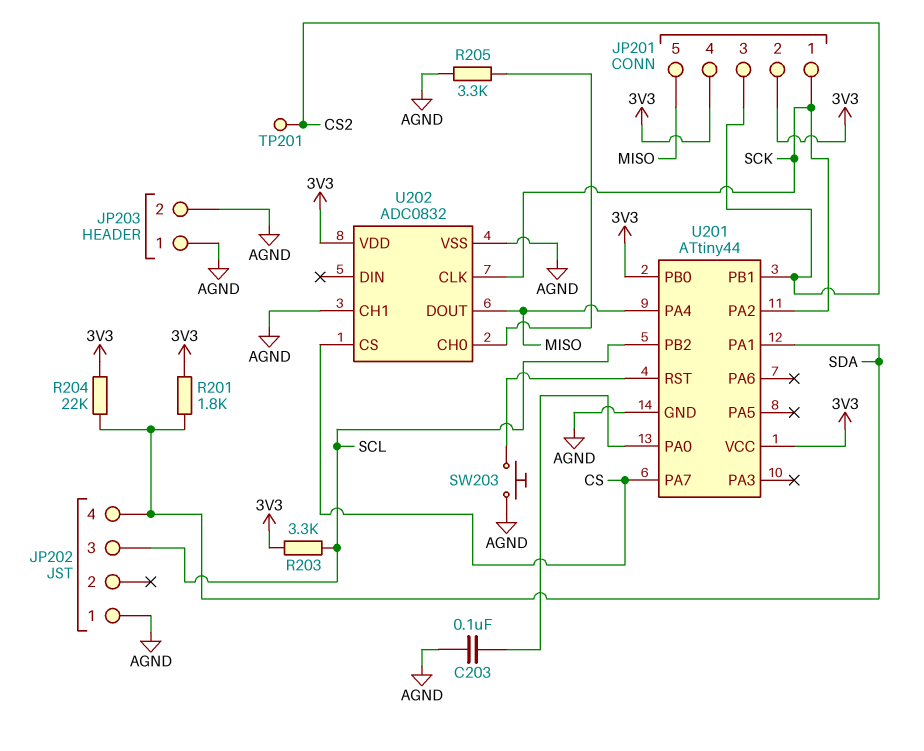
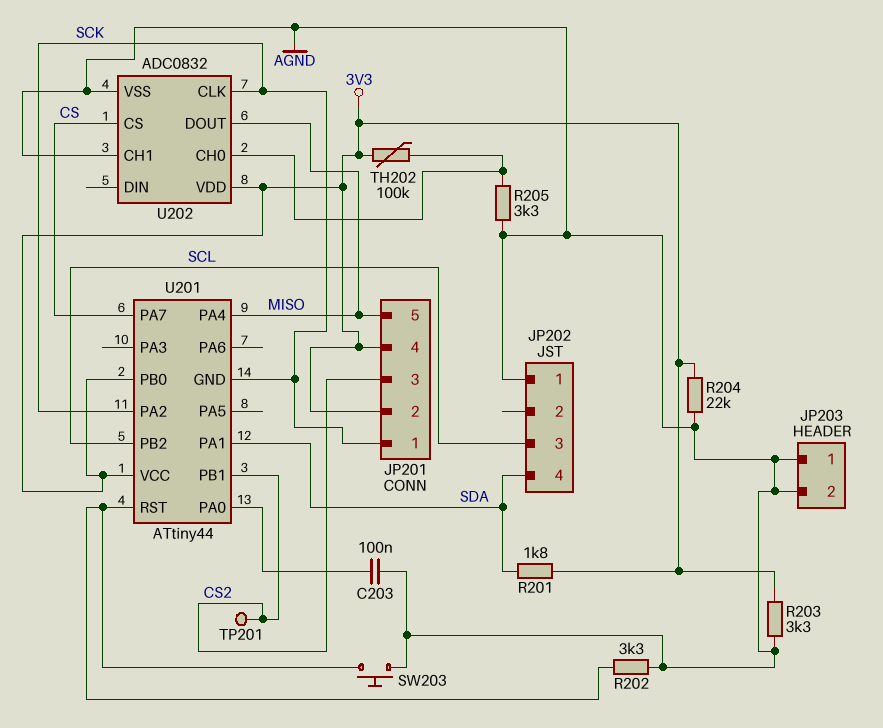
R202: none -> 3.3k (AGND, U201/RST)
R203: 3.3k (3V3, SCL) -> 3.3k (3V3, AGND)
R204: 22k (3V3, SDA) -> 22k (3V3, AGND)
TH202: none -> 100k (3V3, U202/CH0)
U201 pin GND: AGND -> SCK

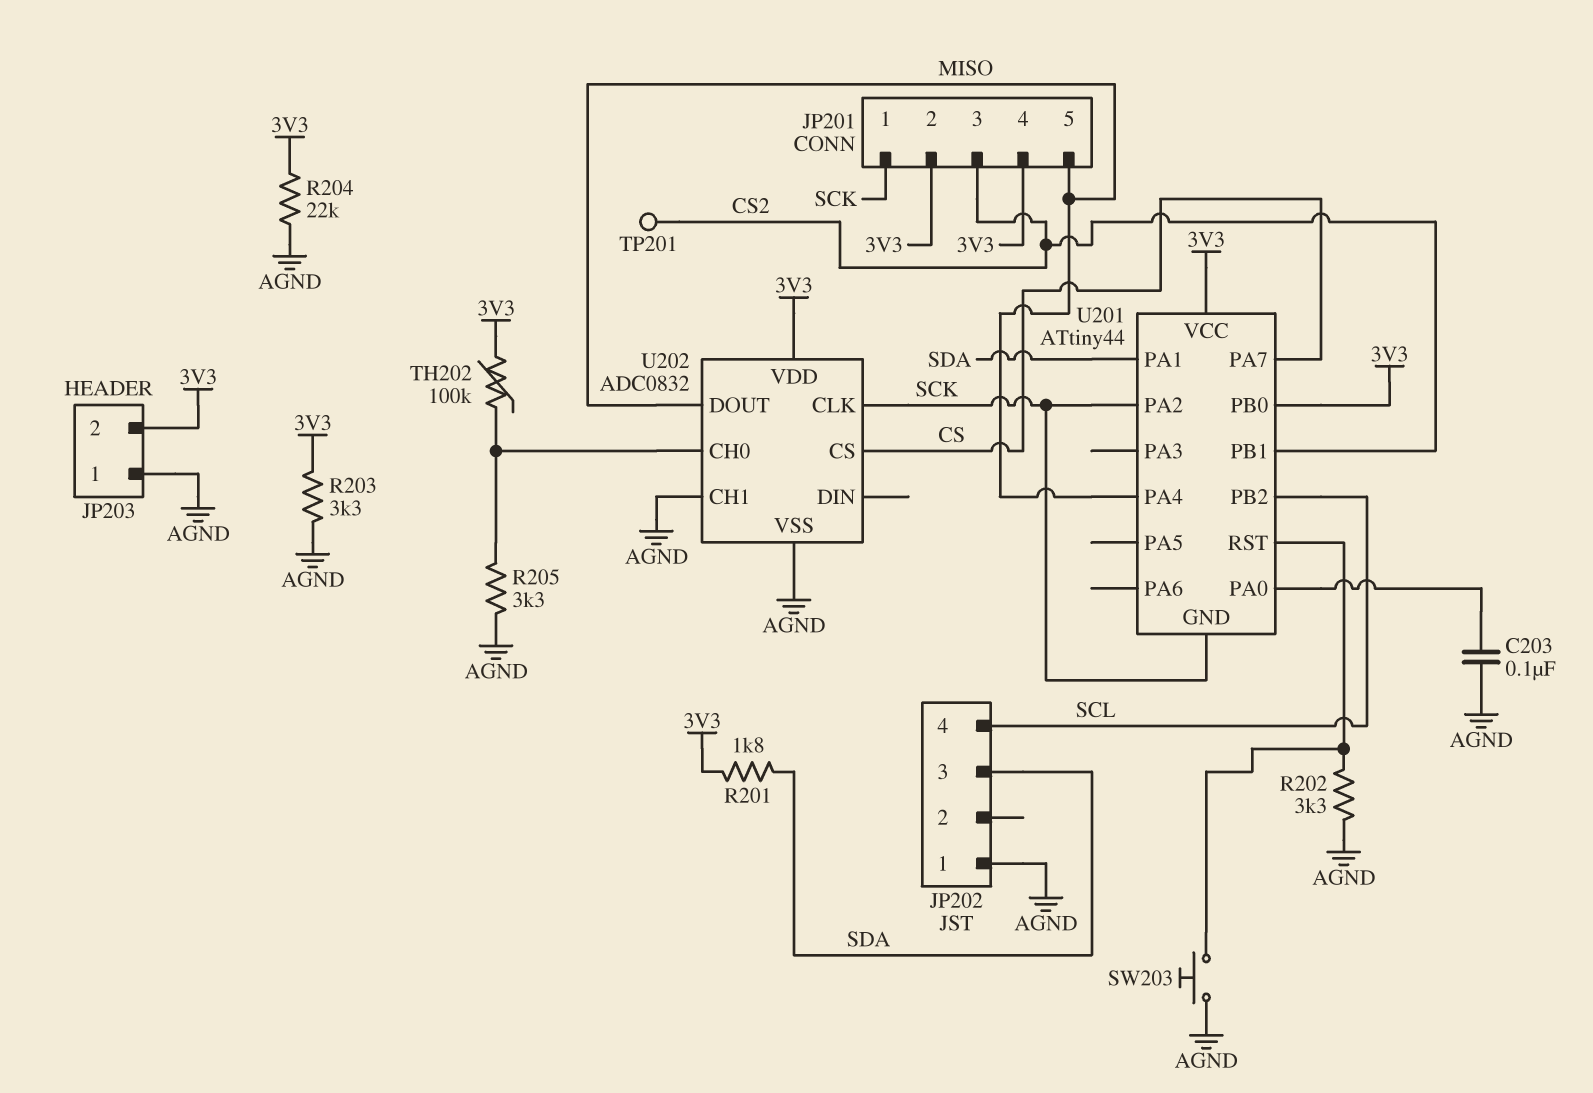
JP202 pin 3: SCL -> SDA
JP202 pin 4: SDA -> SCL
JP203 pin 2: AGND -> 3V3

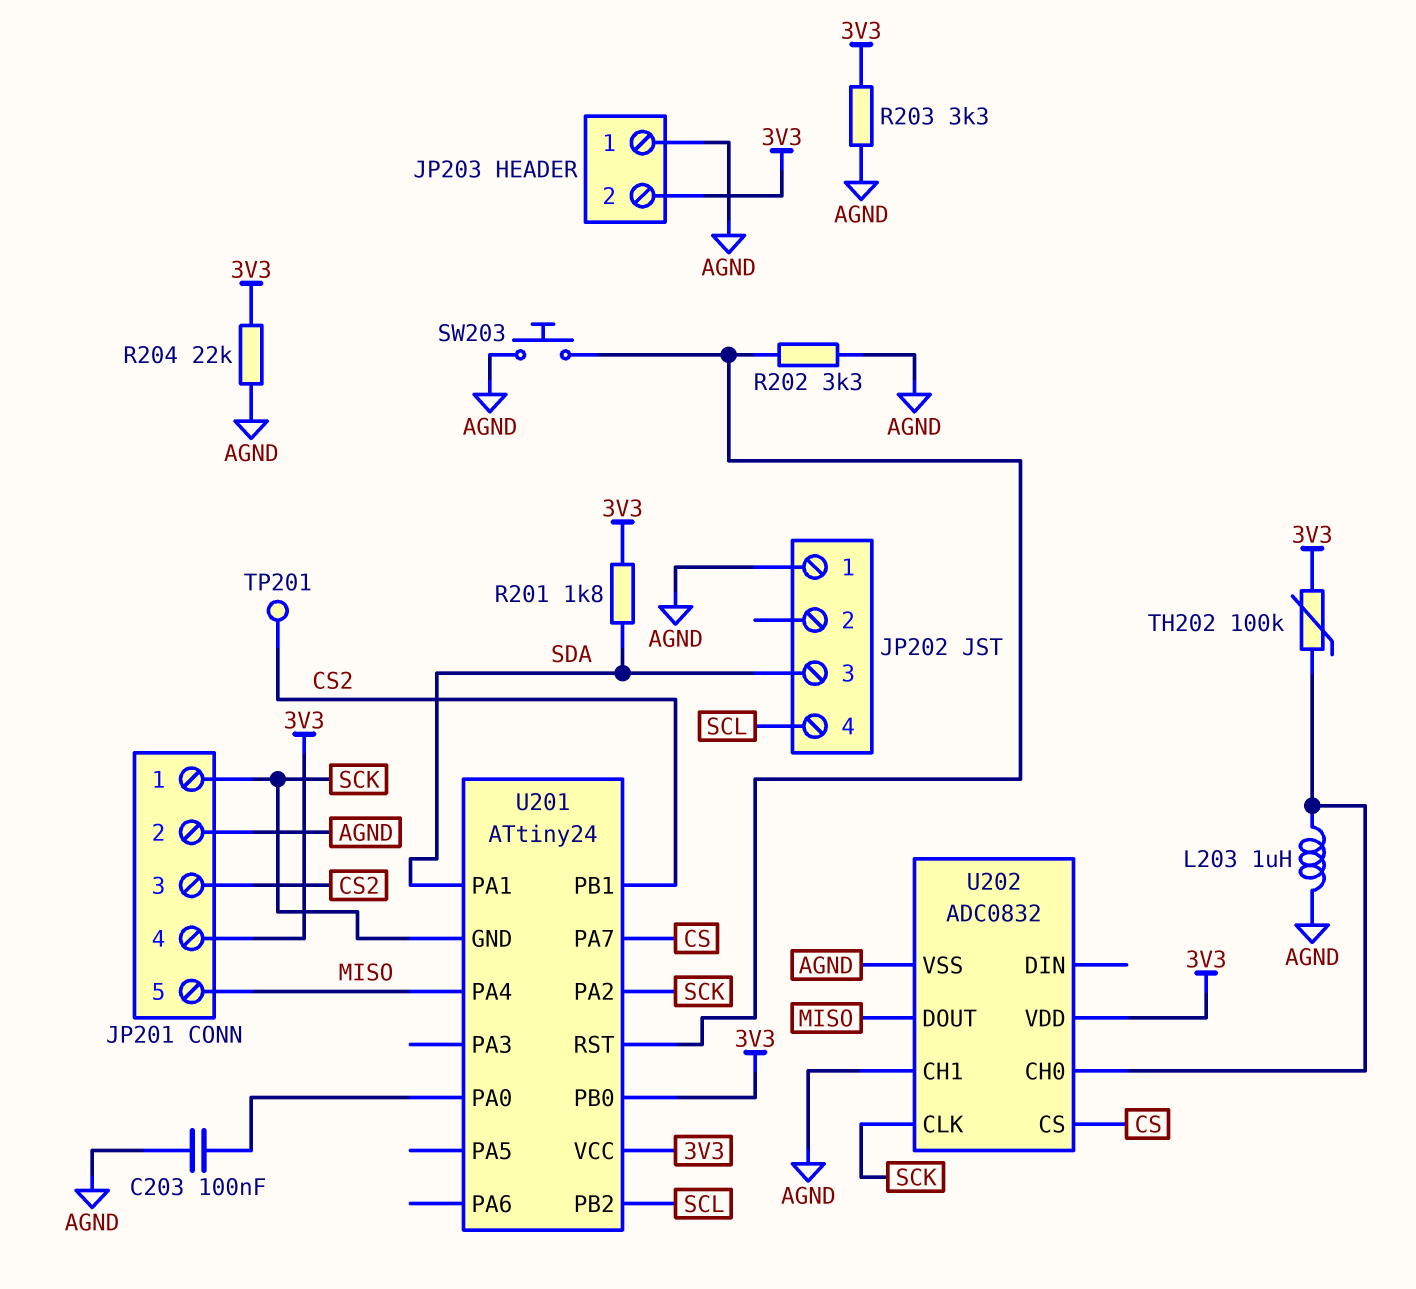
JP201 pin 2: 3V3 -> AGND
L203: none -> 1uH (AGND, U202/CH0)
R205: 3.3k (AGND, U202/CH0) -> none
U201: ATtiny44 -> ATtiny24

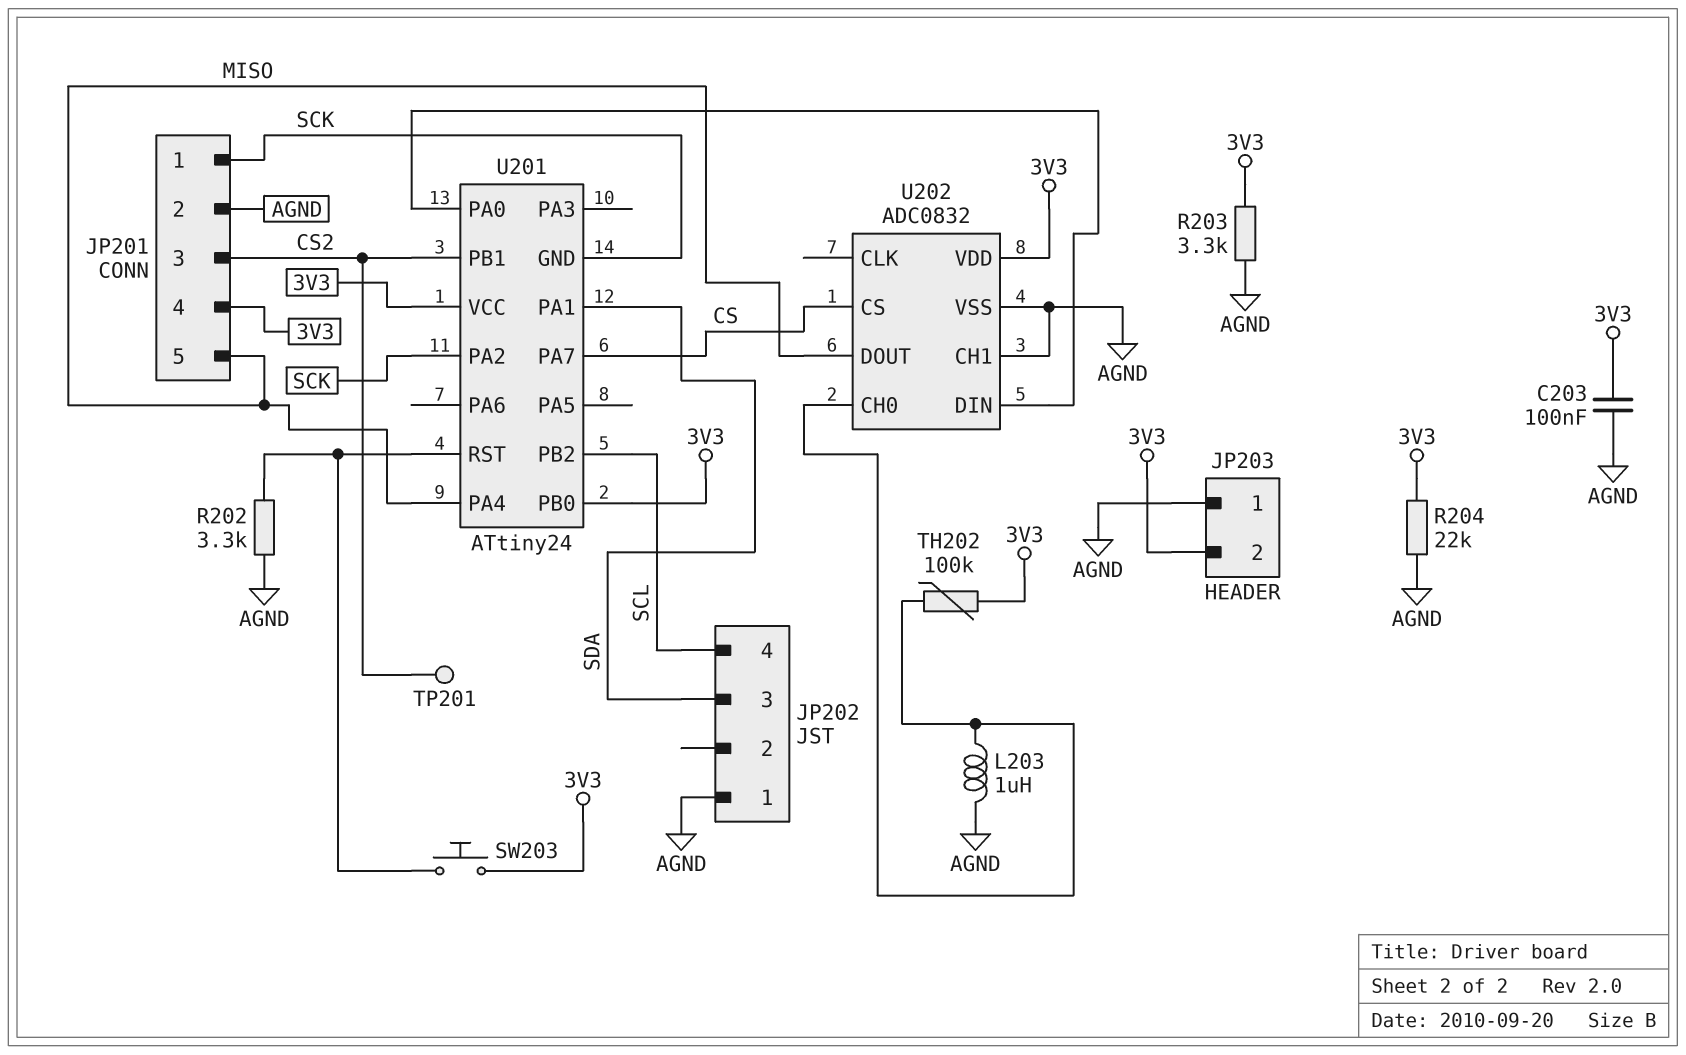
C203: 100nF (AGND, U201/PA0) -> 100nF (3V3, AGND)
R201: 1.8k (3V3, SDA) -> none
SW203: button (AGND, U201/RST) -> button (3V3, U201/RST)
U202 pin CLK: SCK -> none
U202 pin DIN: none -> U201/PA0

